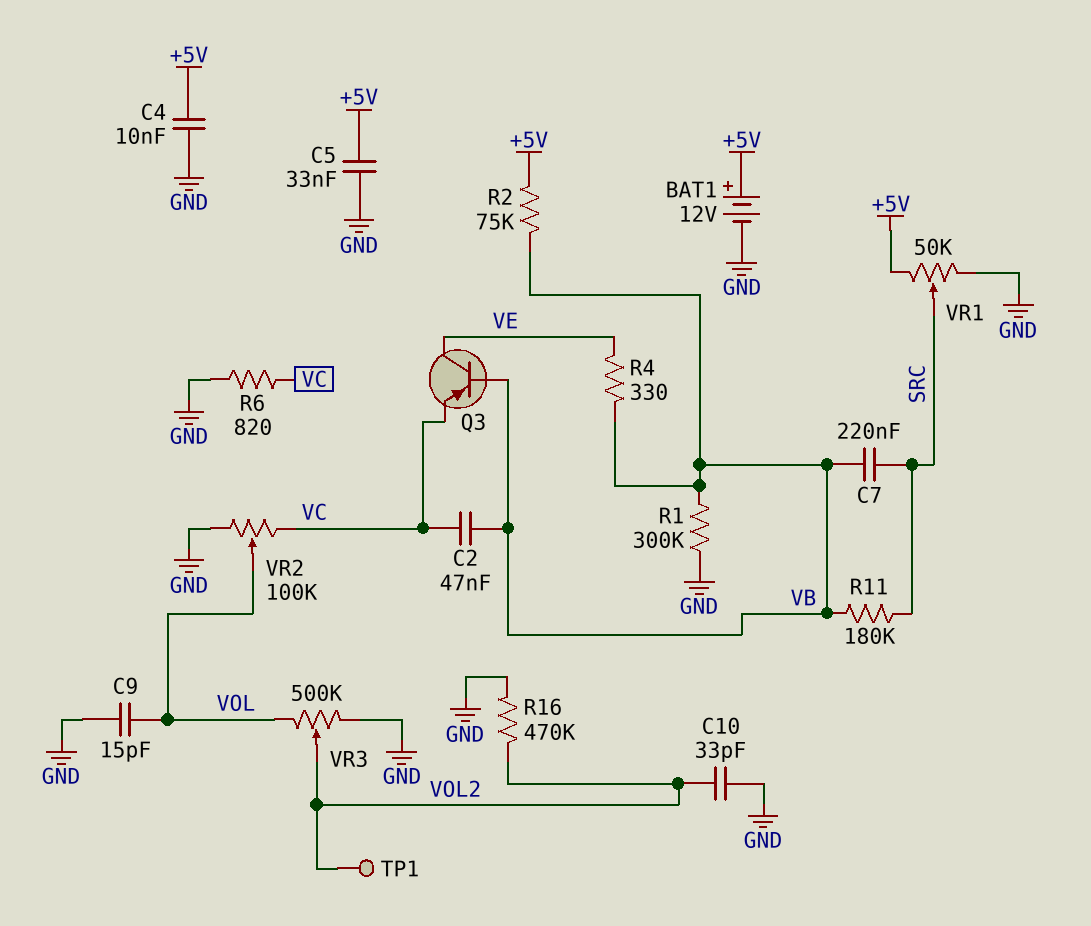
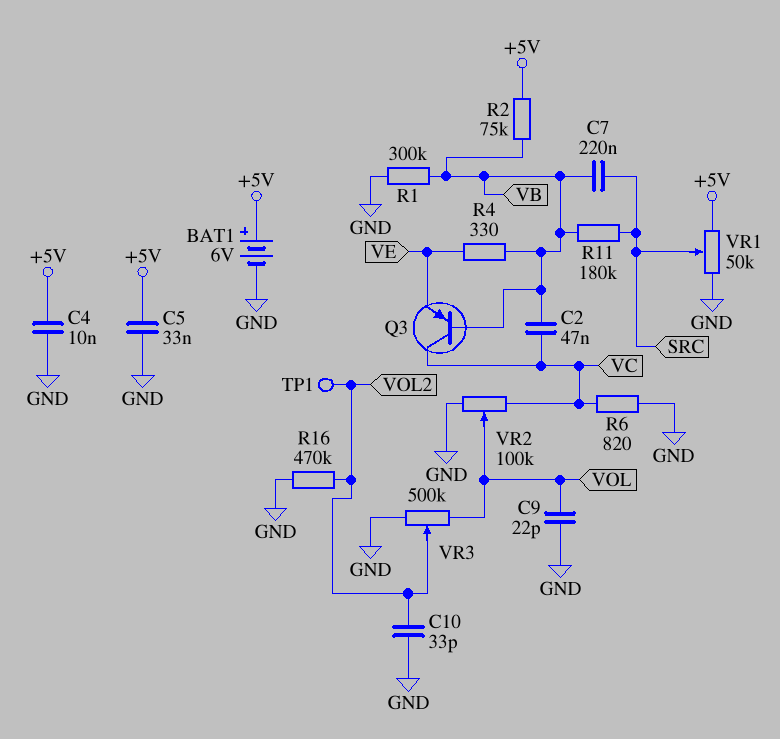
BAT1: 12V (plus +5V, minus GND) -> 6V (plus +5V, minus GND)
C9: 15pF (GND, VOL) -> 22pF (GND, VOL)
Q3: PNP (B VB, C VE, E VC) -> PNP (B VB, C VC, E VE)

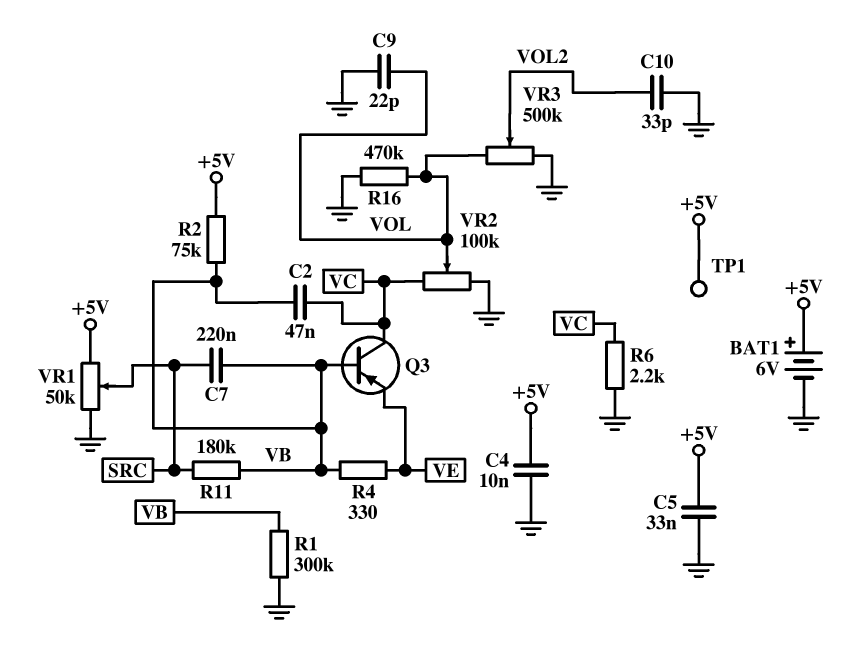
R6: 820 (GND, VC) -> 2.2k (GND, VC)
R16: 470k (GND, VOL2) -> 470k (GND, VOL)
TP1: test point (VOL2) -> test point (+5V)

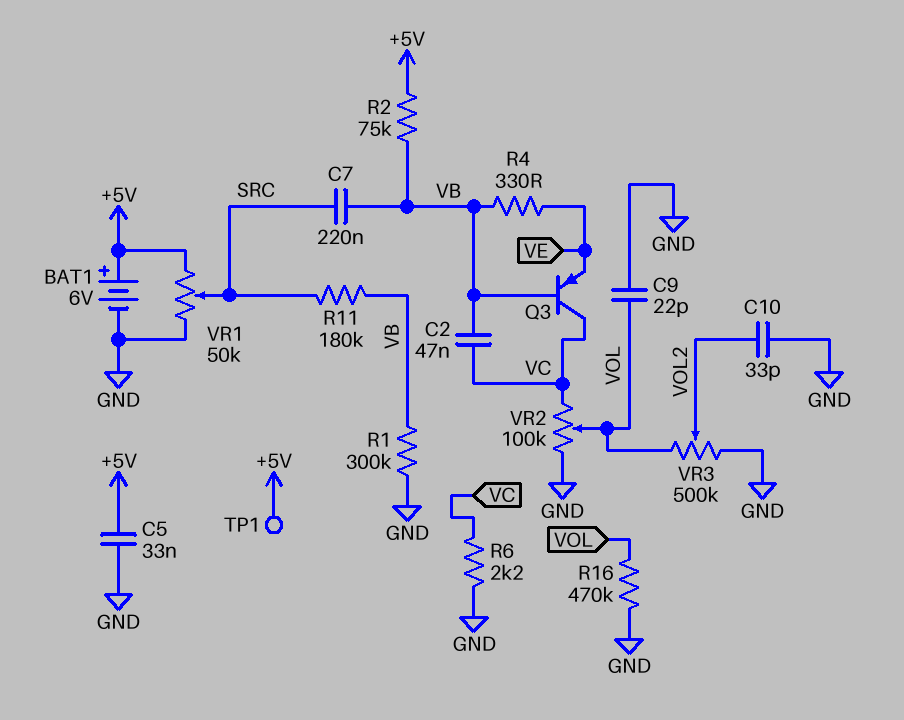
C4: 10nF (+5V, GND) -> none

